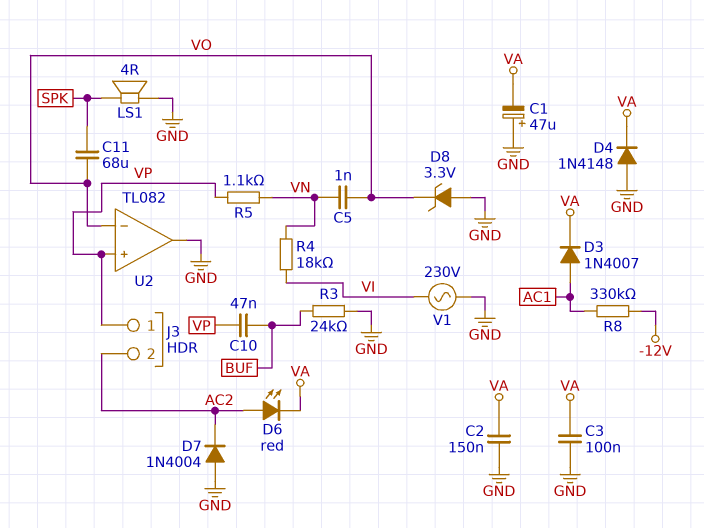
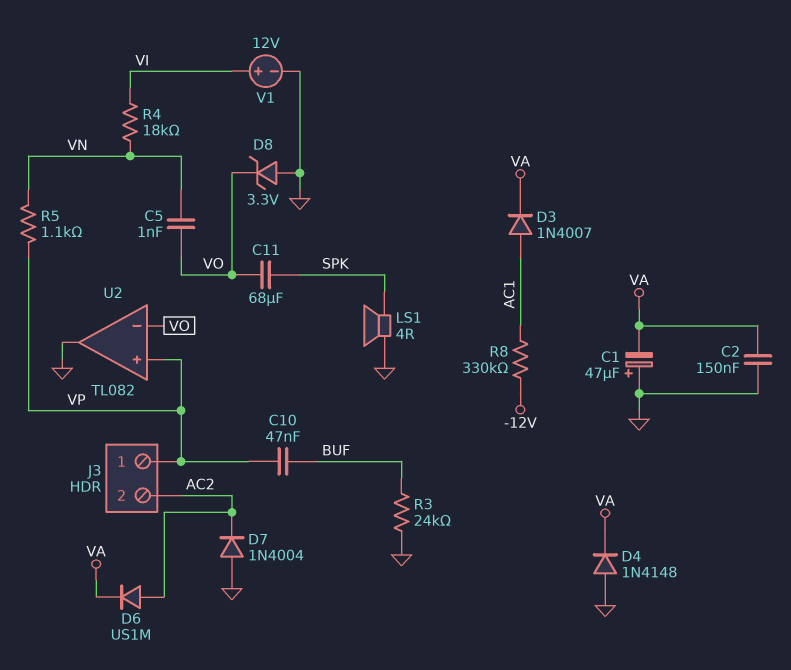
C3: 100nF (GND, VA) -> none
D6: LED red (A AC2, K VA) -> diode US1M (A AC2, K VA)
V1: AC 230V (GND, VI) -> 12V (plus VI, minus GND)

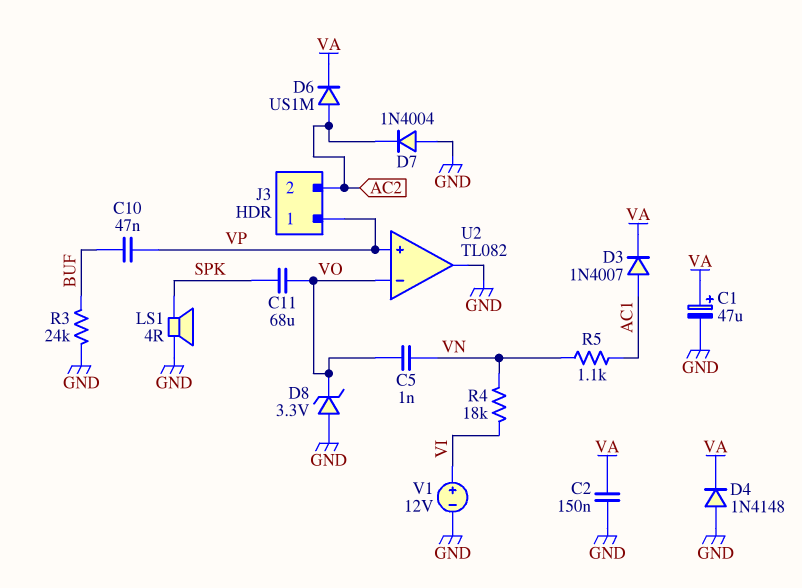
C1: 47uF (plus GND, minus VA) -> 47uF (plus VA, minus GND)
R5: 1.1k (VN, VP) -> 1.1k (AC1, VN)
R8: 330k (-12V, AC1) -> none

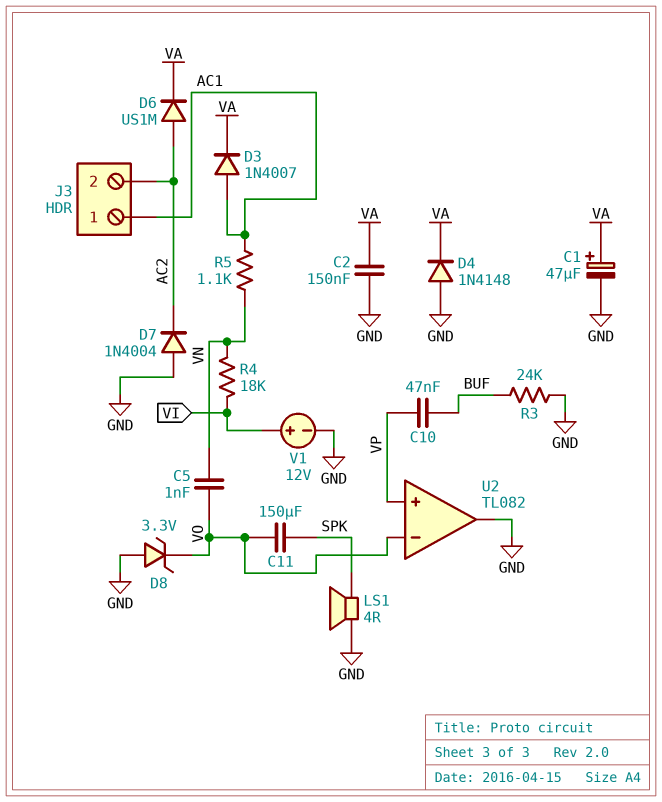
C11: 68uF (SPK, VO) -> 150uF (SPK, VO)
J3 pin 1: VP -> AC1

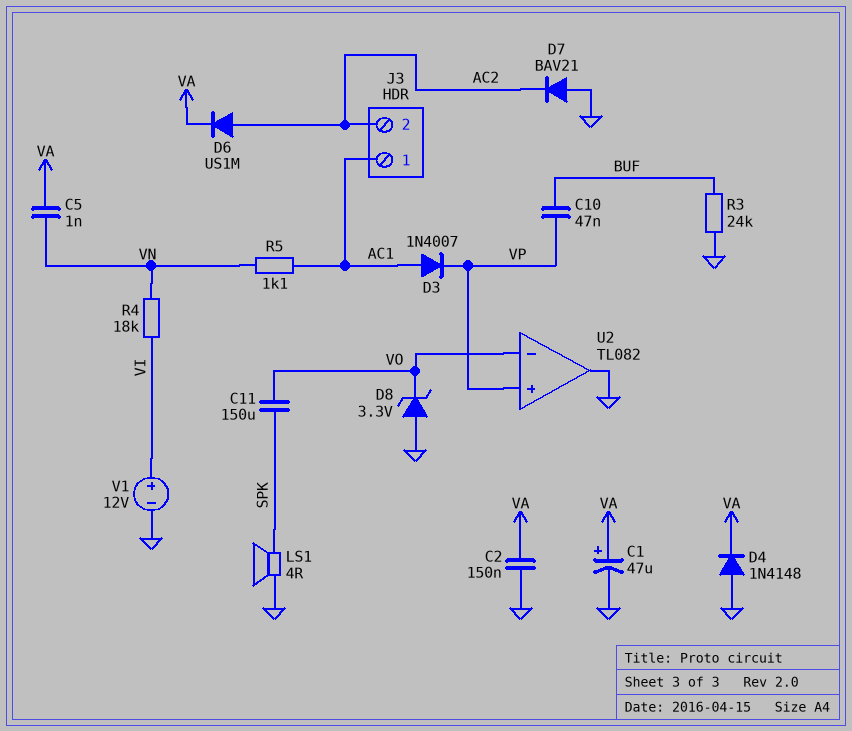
C5: 1nF (VN, VO) -> 1nF (VA, VN)
D3: diode 1N4007 (A AC1, K VA) -> diode 1N4007 (A AC1, K VP)
D7: diode 1N4004 (A GND, K AC2) -> diode BAV21 (A GND, K AC2)

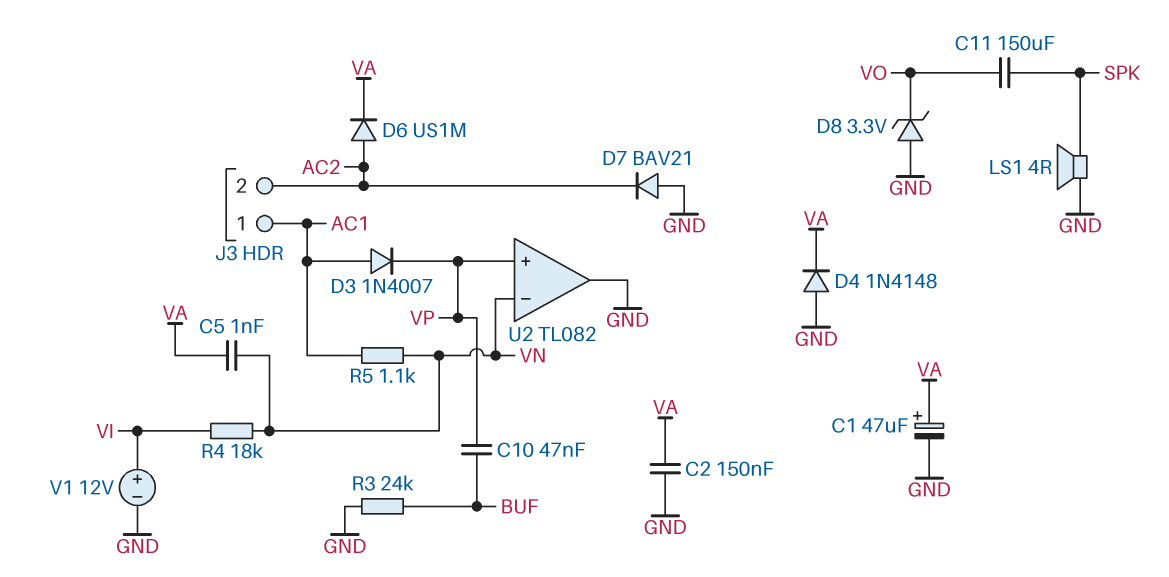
U2 pin in-: VO -> VN

